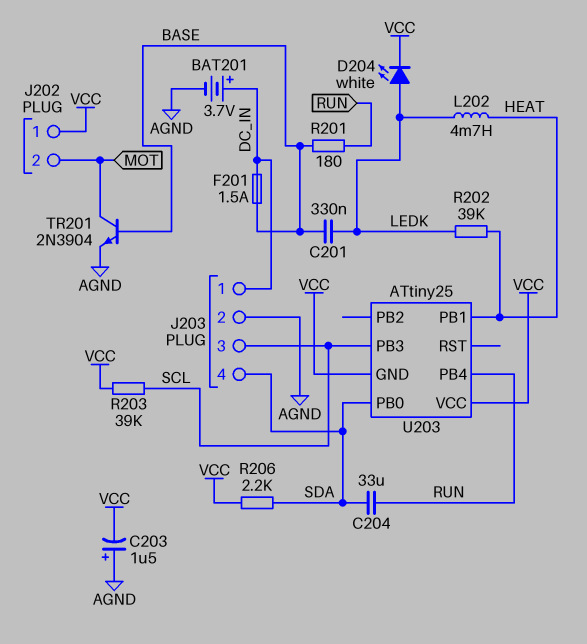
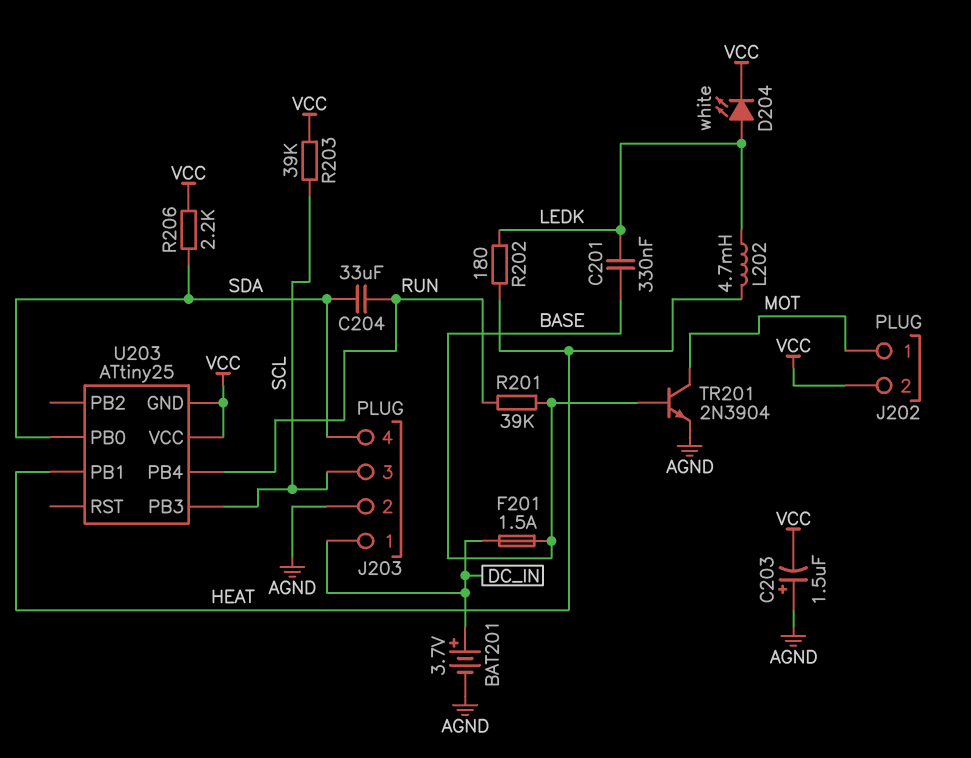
J202 pin 1: VCC -> MOT
J202 pin 2: MOT -> VCC
R201: 180 (BASE, RUN) -> 39k (BASE, RUN)
R202: 39k (HEAT, LEDK) -> 180 (HEAT, LEDK)

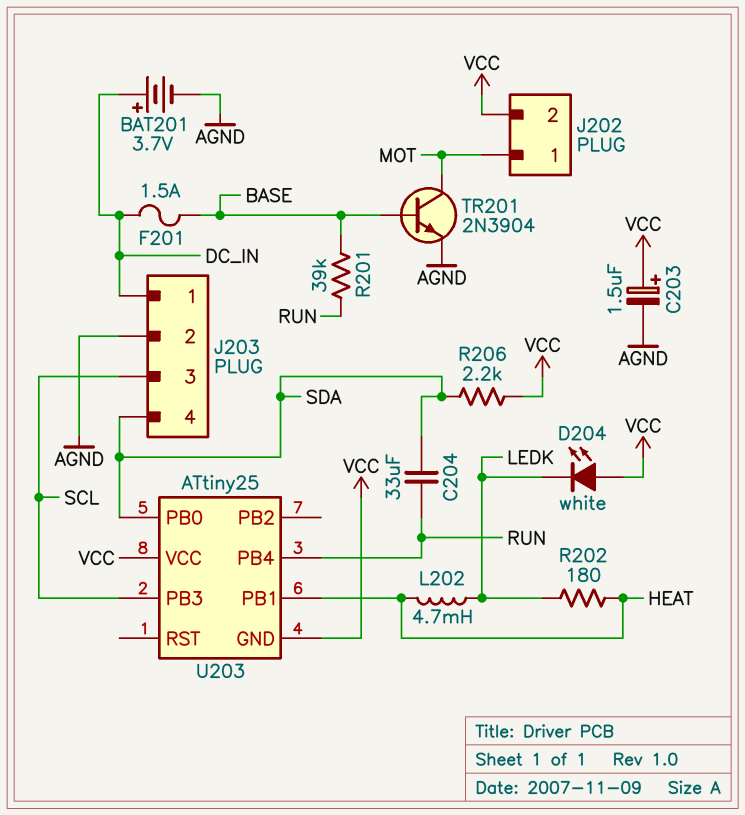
C201: 330nF (BASE, LEDK) -> none
C203: 1.5uF (plus AGND, minus VCC) -> 1.5uF (plus VCC, minus AGND)
D204: LED white (A LEDK, K VCC) -> LED white (A VCC, K LEDK)
R203: 39k (SCL, VCC) -> none

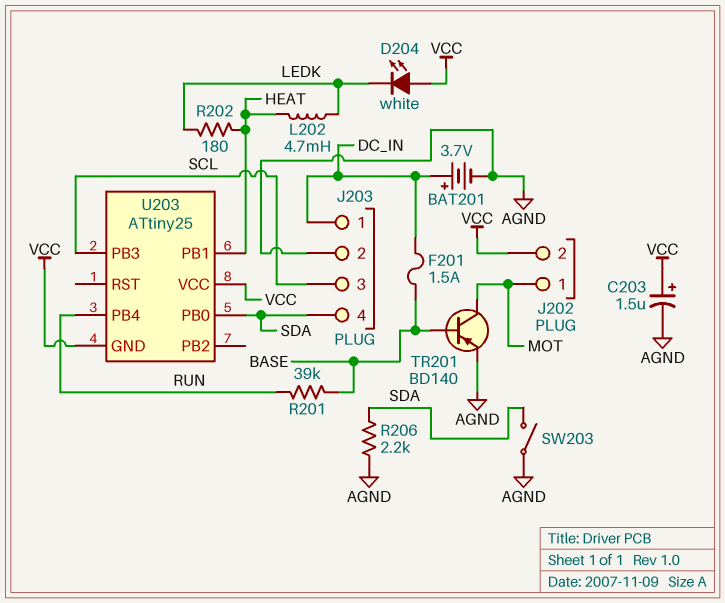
C204: 33uF (RUN, SDA) -> none
R206: 2.2k (SDA, VCC) -> 2.2k (AGND, SDA)
SW203: none -> switch (AGND, SDA)
TR201: NPN 2N3904 (B BASE, C MOT, E AGND) -> PNP BD140 (B BASE, C MOT, E AGND)

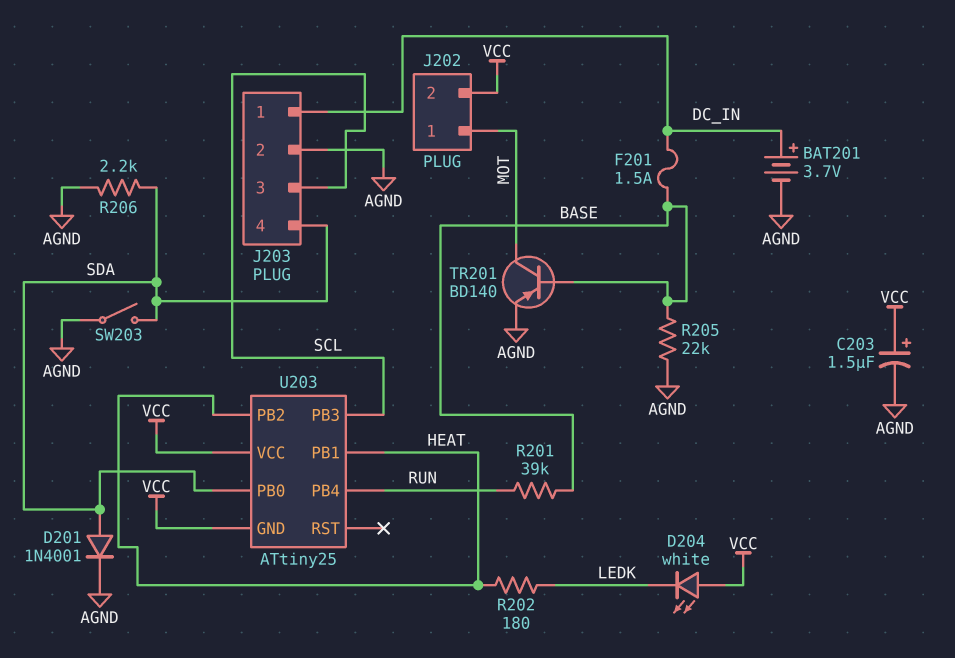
D201: none -> diode 1N4001 (A SDA, K AGND)
L202: 4.7mH (HEAT, LEDK) -> none
R205: none -> 22k (AGND, BASE)
U203 pin PB2: none -> HEAT

